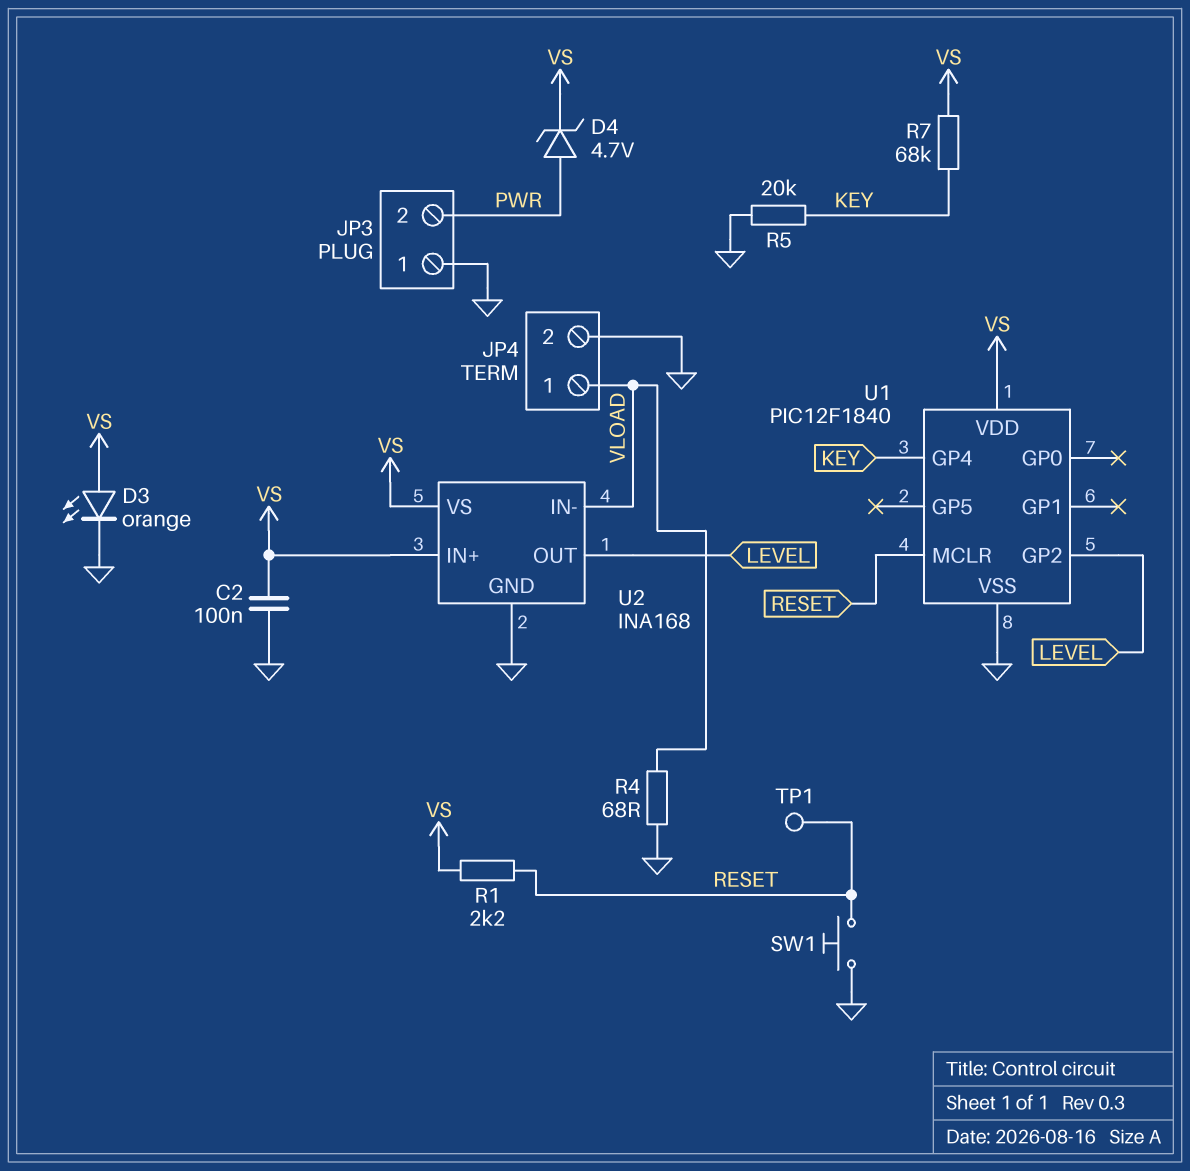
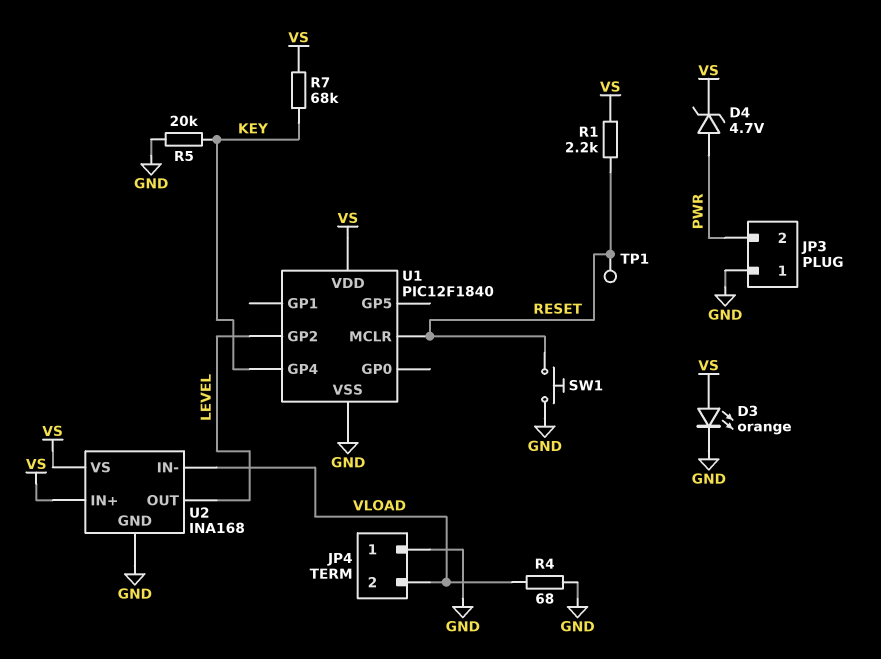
C2: 100nF (GND, VS) -> none
JP4 pin 1: VLOAD -> GND
JP4 pin 2: GND -> VLOAD

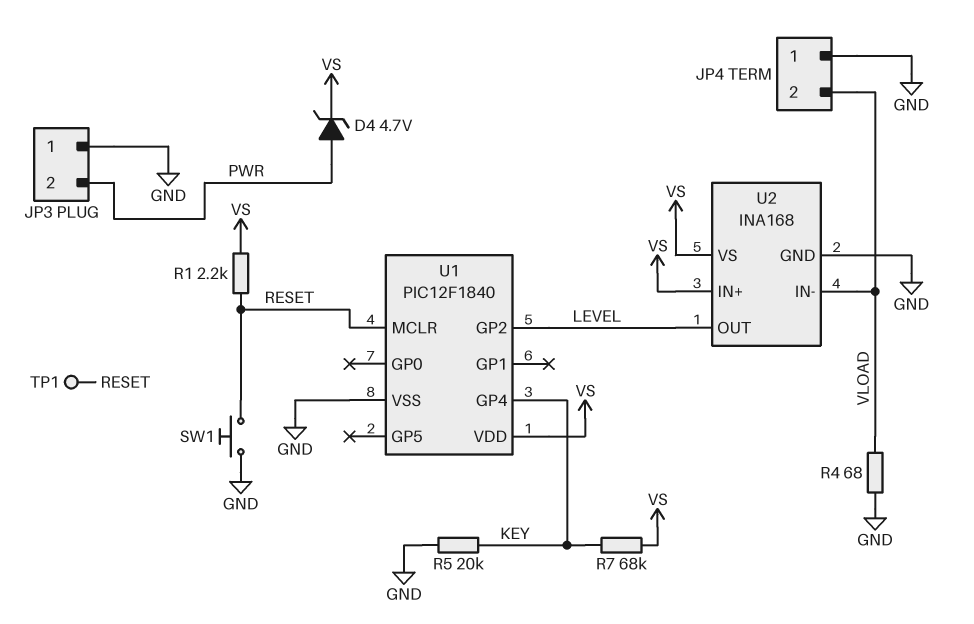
D3: LED orange (A VS, K GND) -> none

